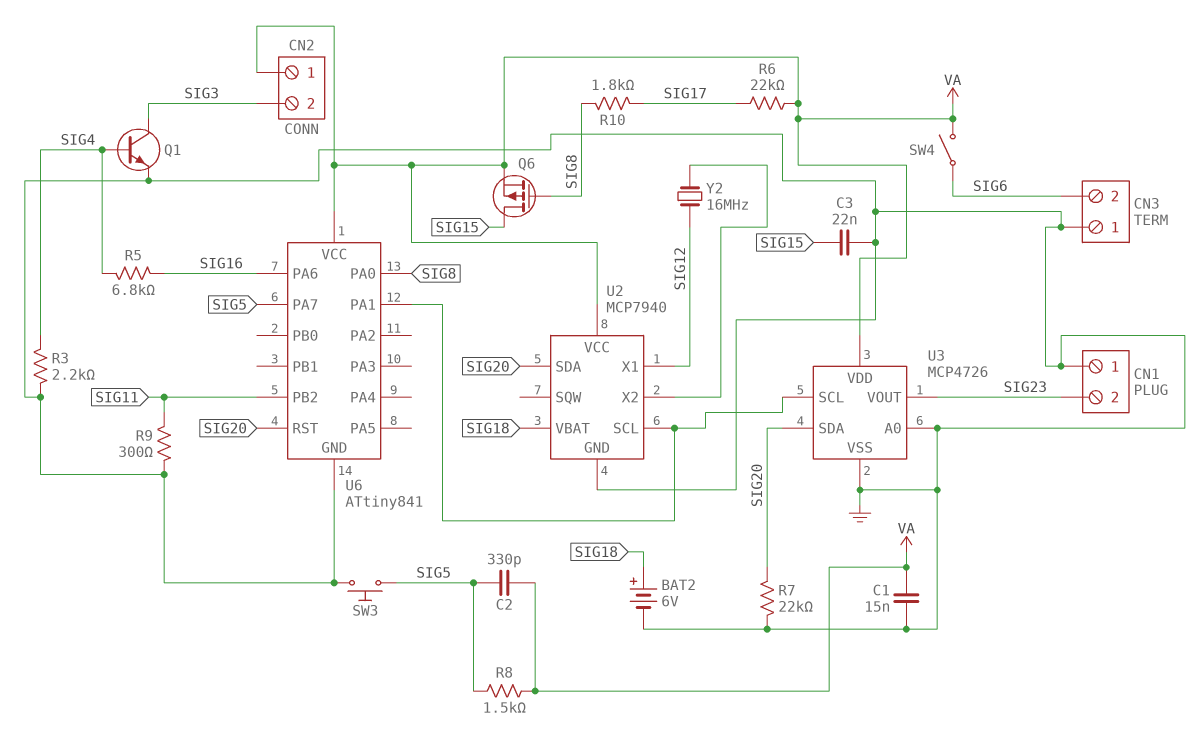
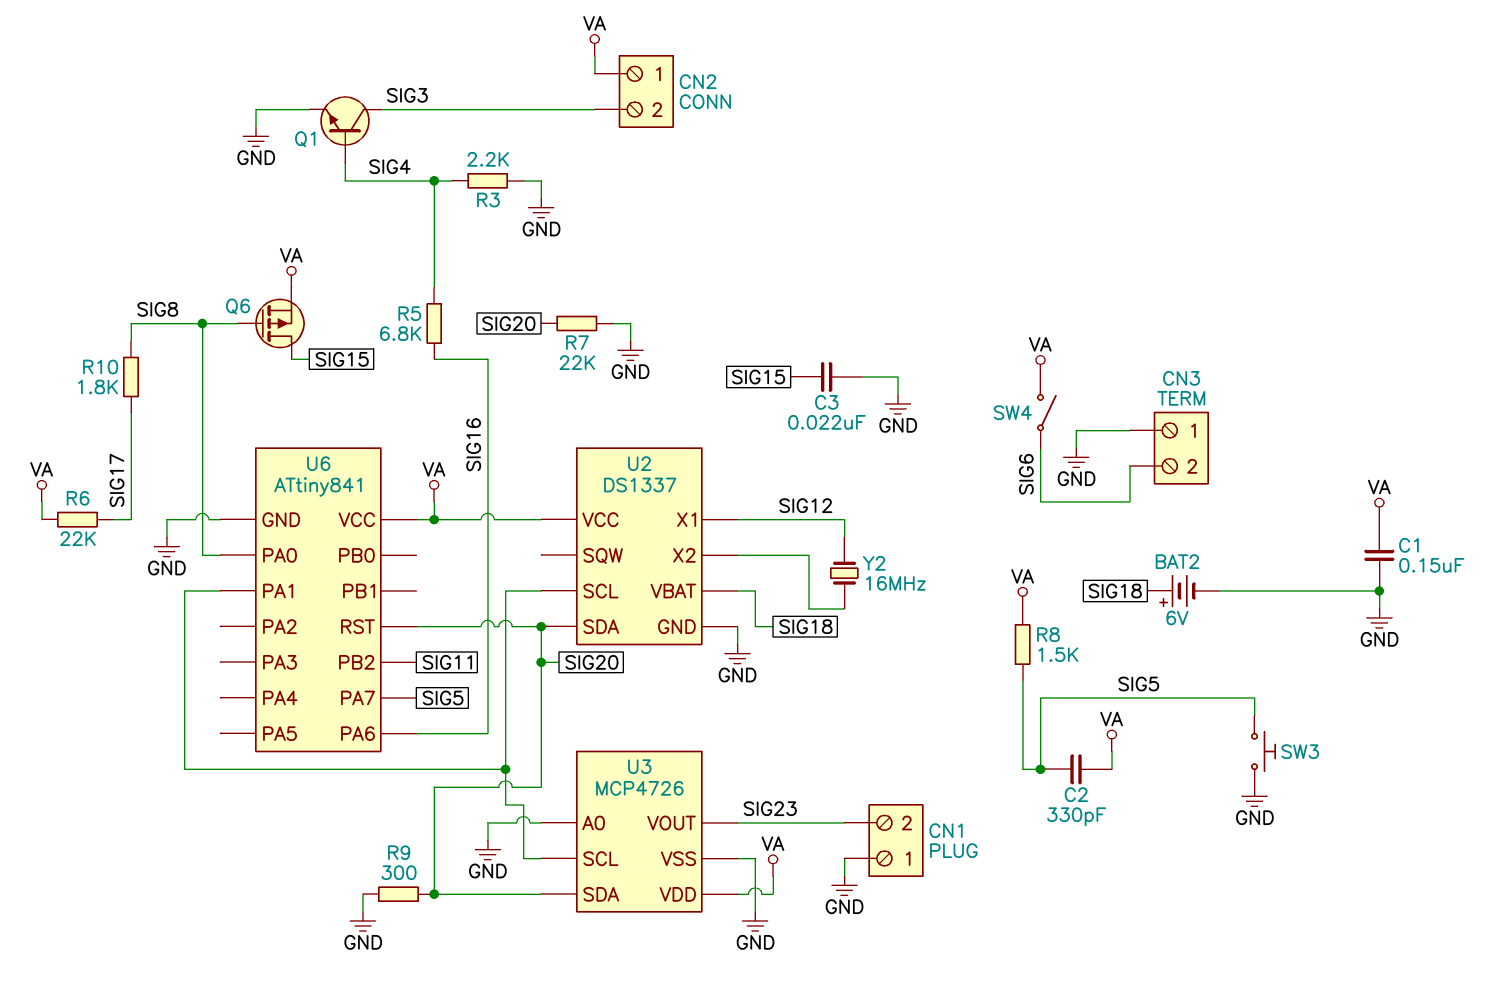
C1: 15nF (GND, VA) -> 150nF (GND, VA)
R9: 300 (GND, SIG11) -> 300 (GND, SIG20)
U2: MCP7940 -> DS1337

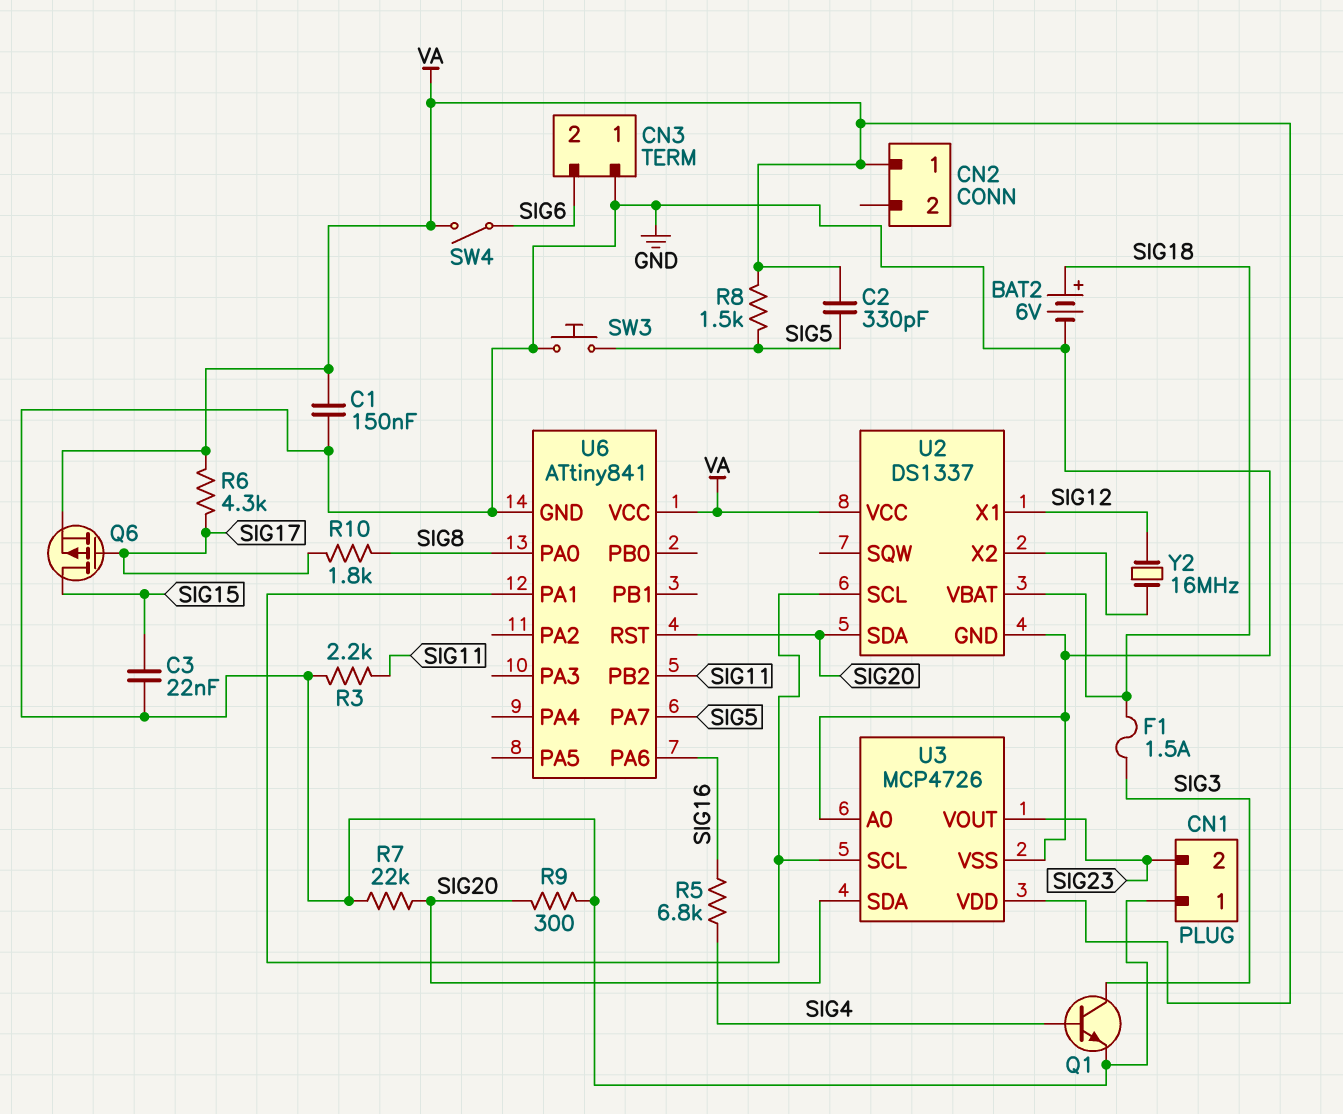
CN2 pin 2: SIG3 -> none
F1: none -> 1.5A (SIG3, SIG18)
Q6: PMOS (G SIG8, D SIG15, S VA) -> PMOS (G SIG17, D SIG15, S VA)
R3: 2.2k (GND, SIG4) -> 2.2k (GND, SIG11)
R6: 22k (SIG17, VA) -> 4.3k (SIG17, VA)

